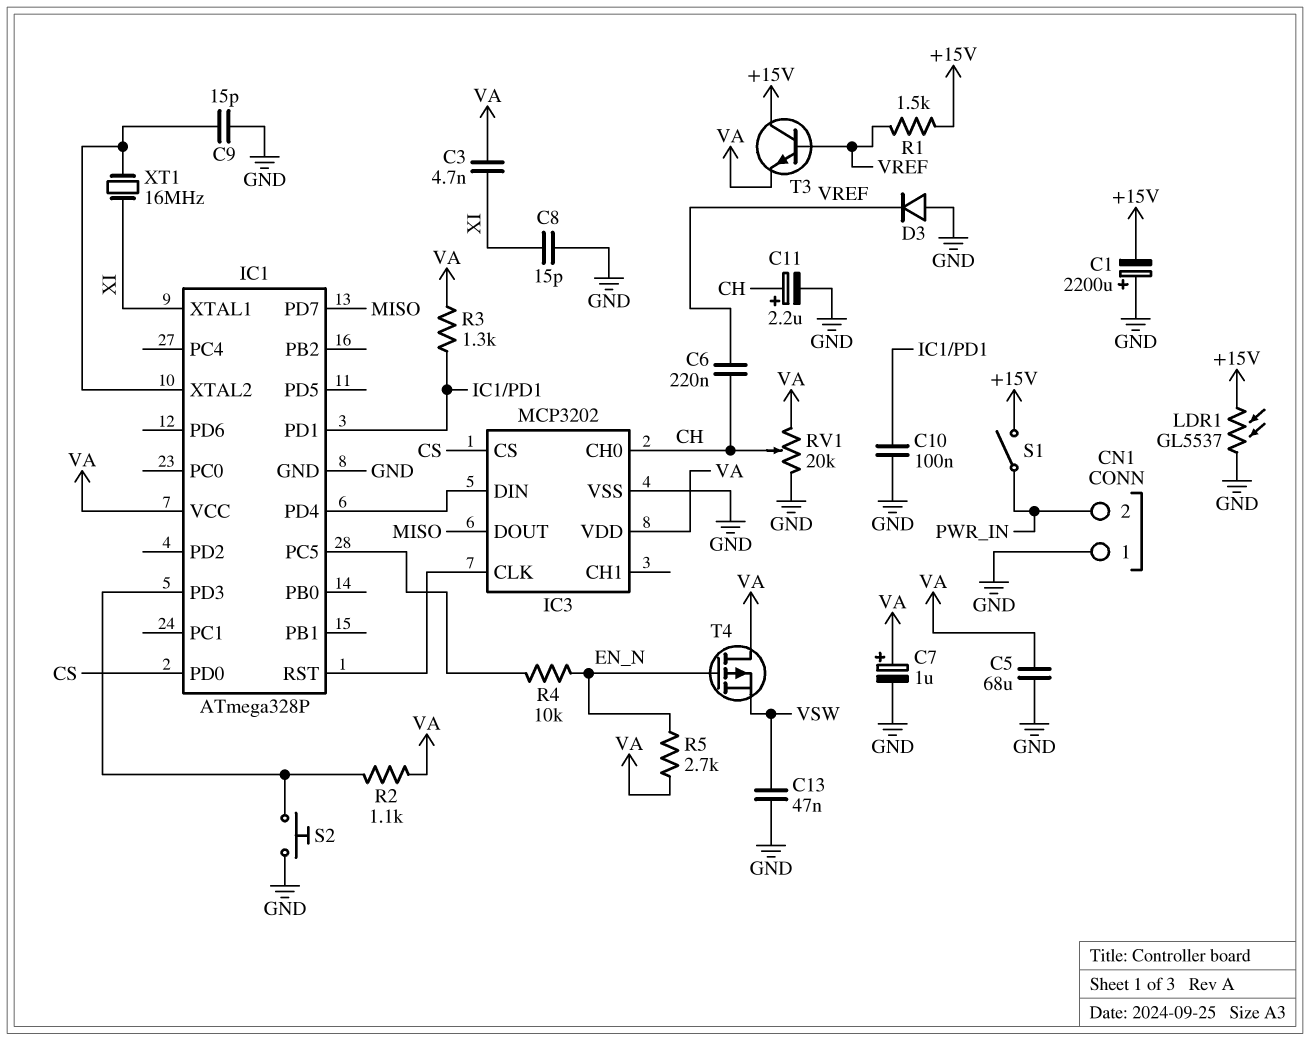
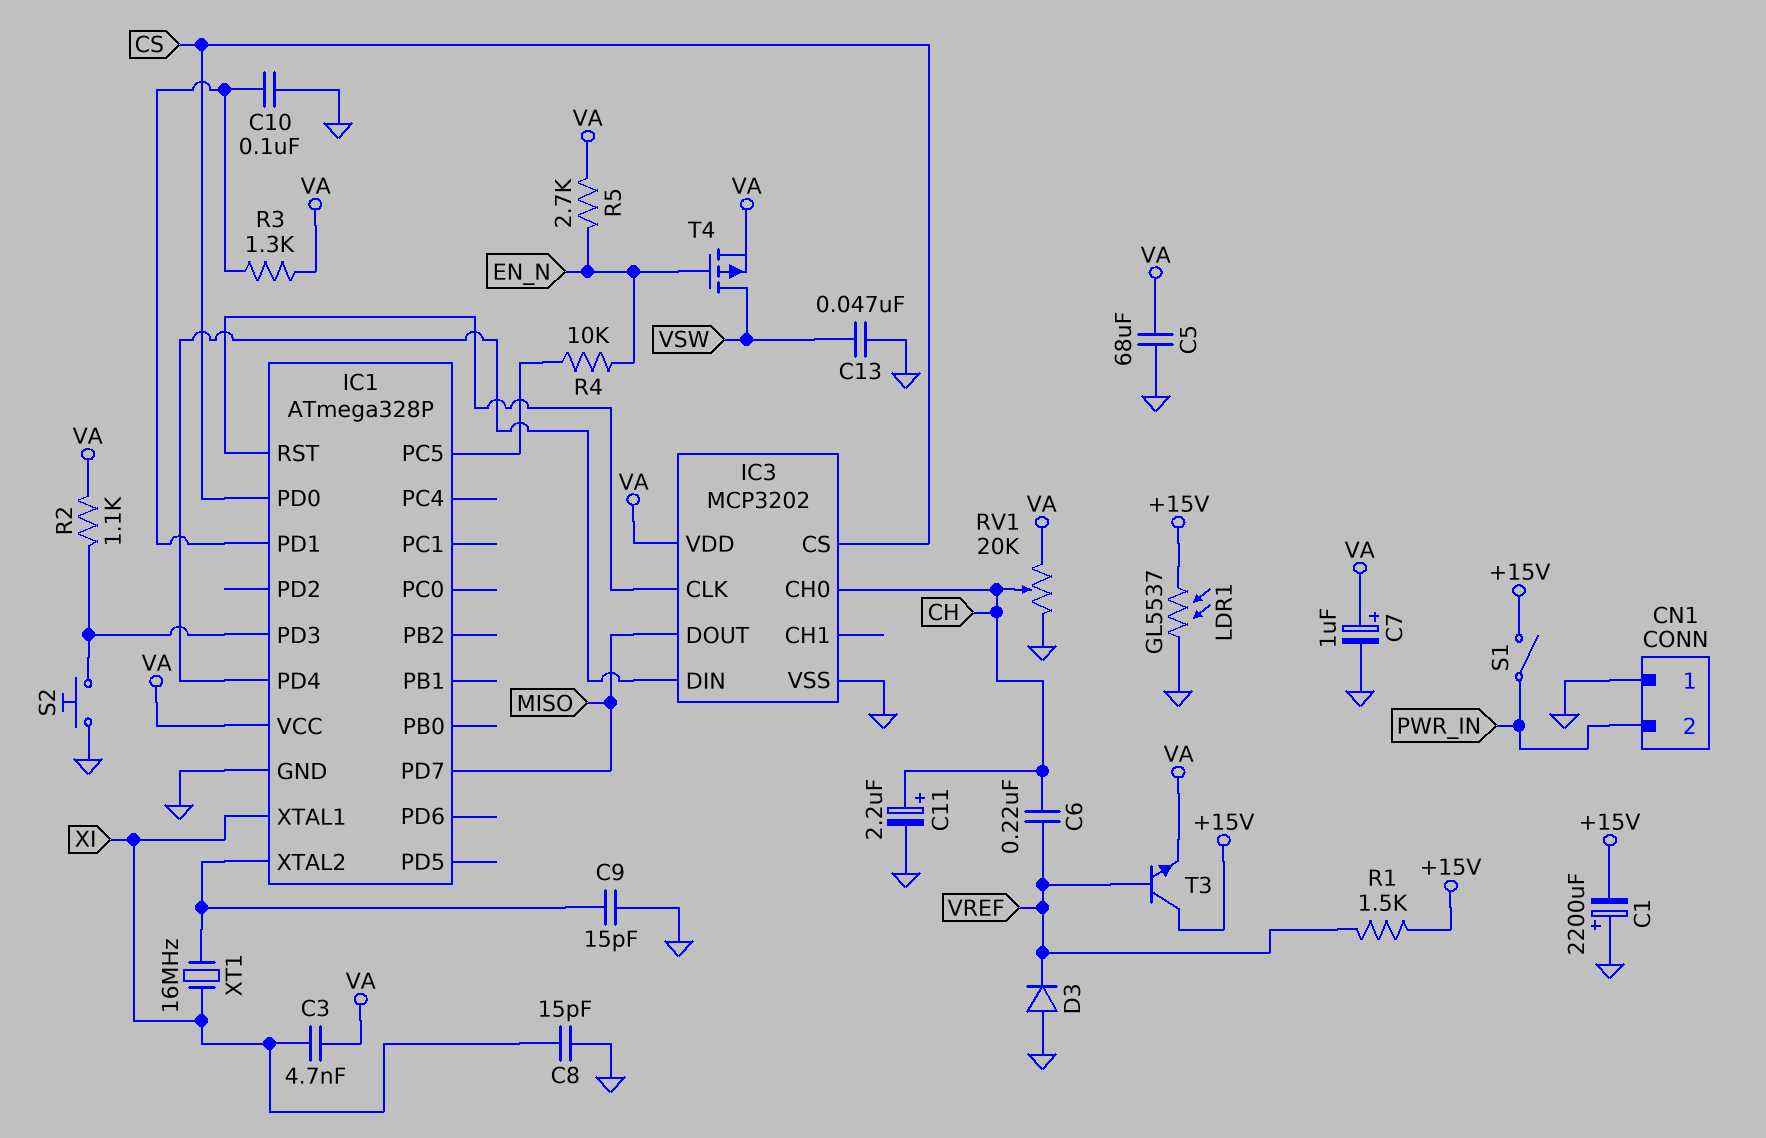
T4: PMOS (G EN_N, D VA, S VSW) -> PMOS (G EN_N, D VSW, S VA)

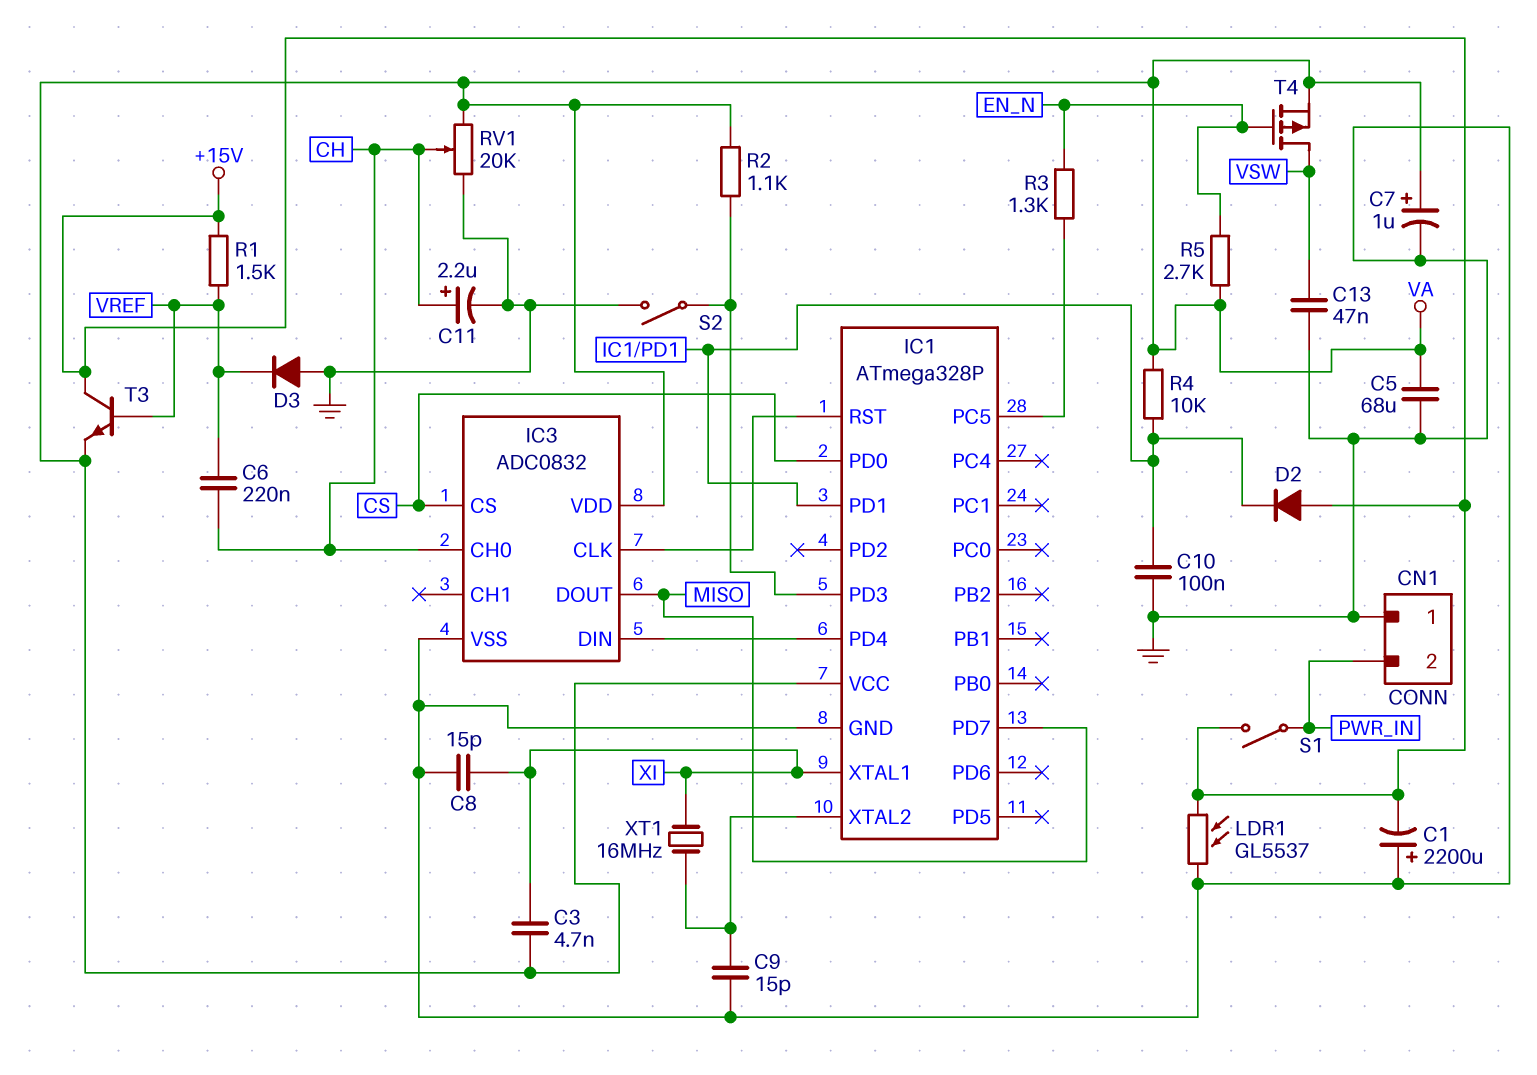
D2: none -> diode (A +15V, K IC1/PD1)
IC3: MCP3202 -> ADC0832
R3: 1.3k (IC1/PD1, VA) -> 1.3k (EN_N, IC1/PC5)
R4: 10k (EN_N, IC1/PC5) -> 10k (IC1/PD1, VA)
S2: button (GND, IC1/PD3) -> switch (GND, IC1/PD3)

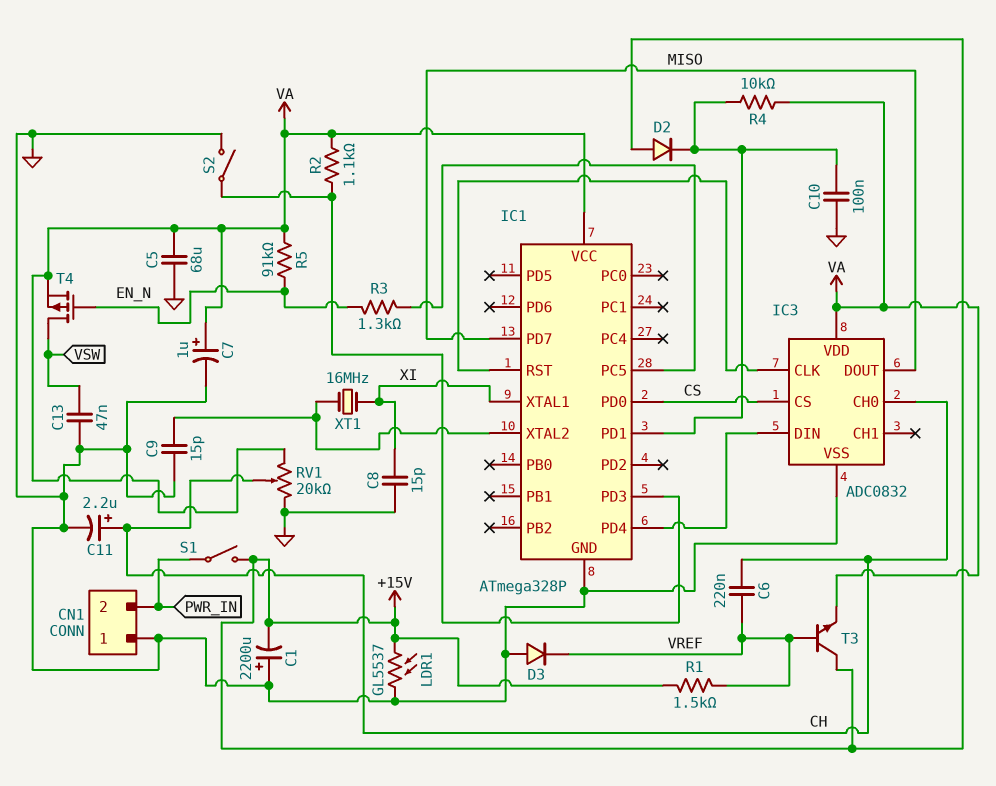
C3: 4.7nF (VA, XI) -> none
R5: 2.7k (EN_N, VA) -> 91k (EN_N, VA)

